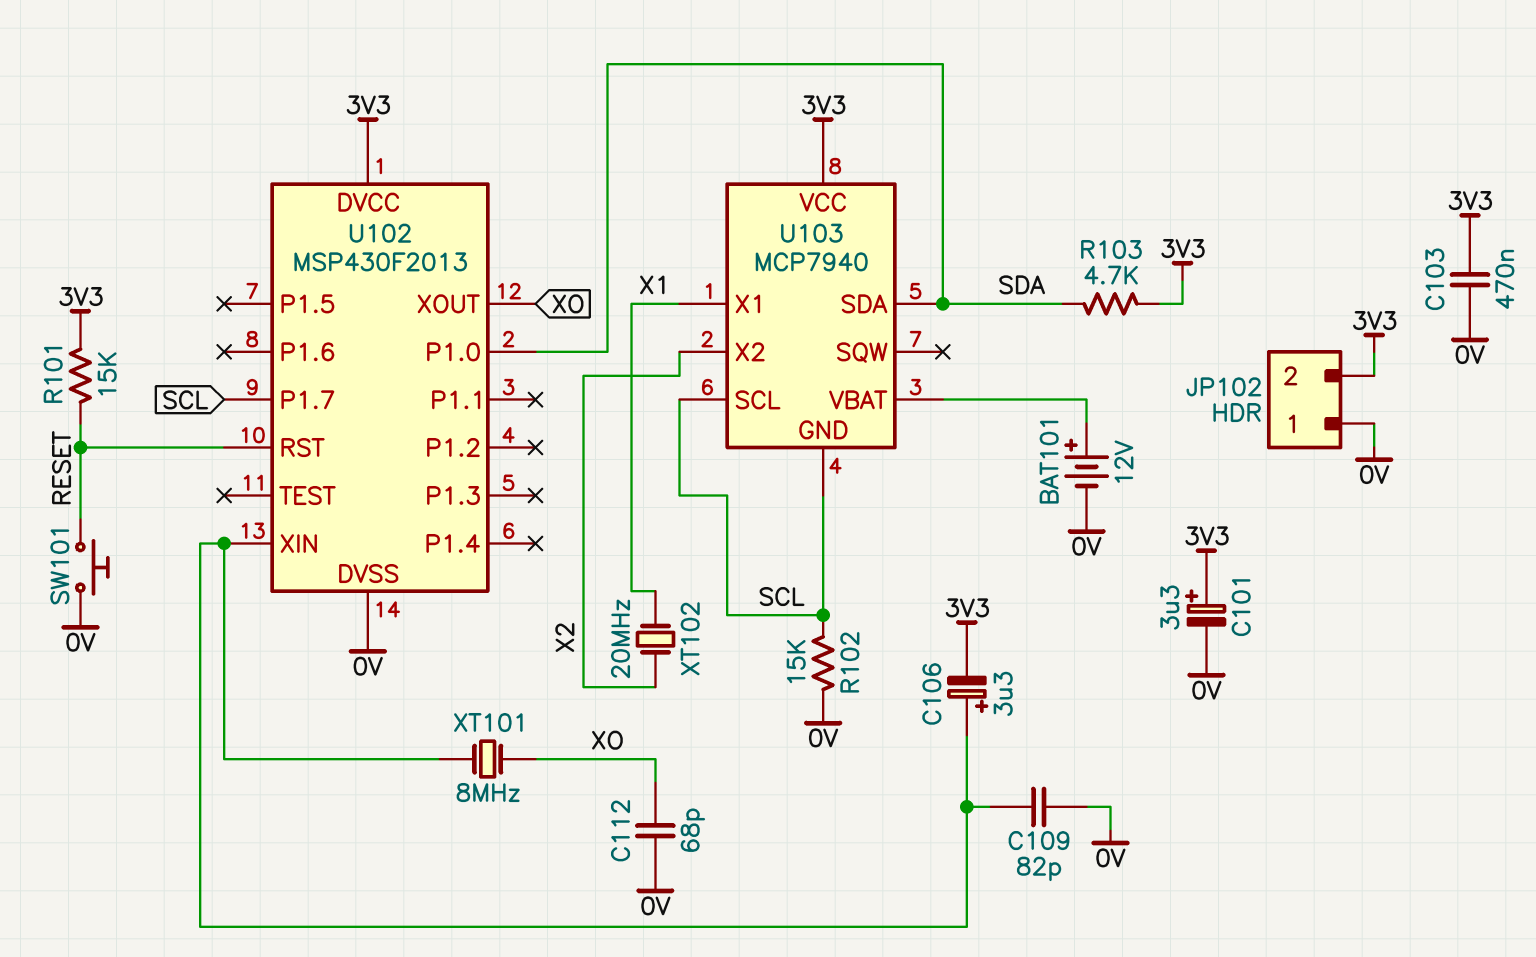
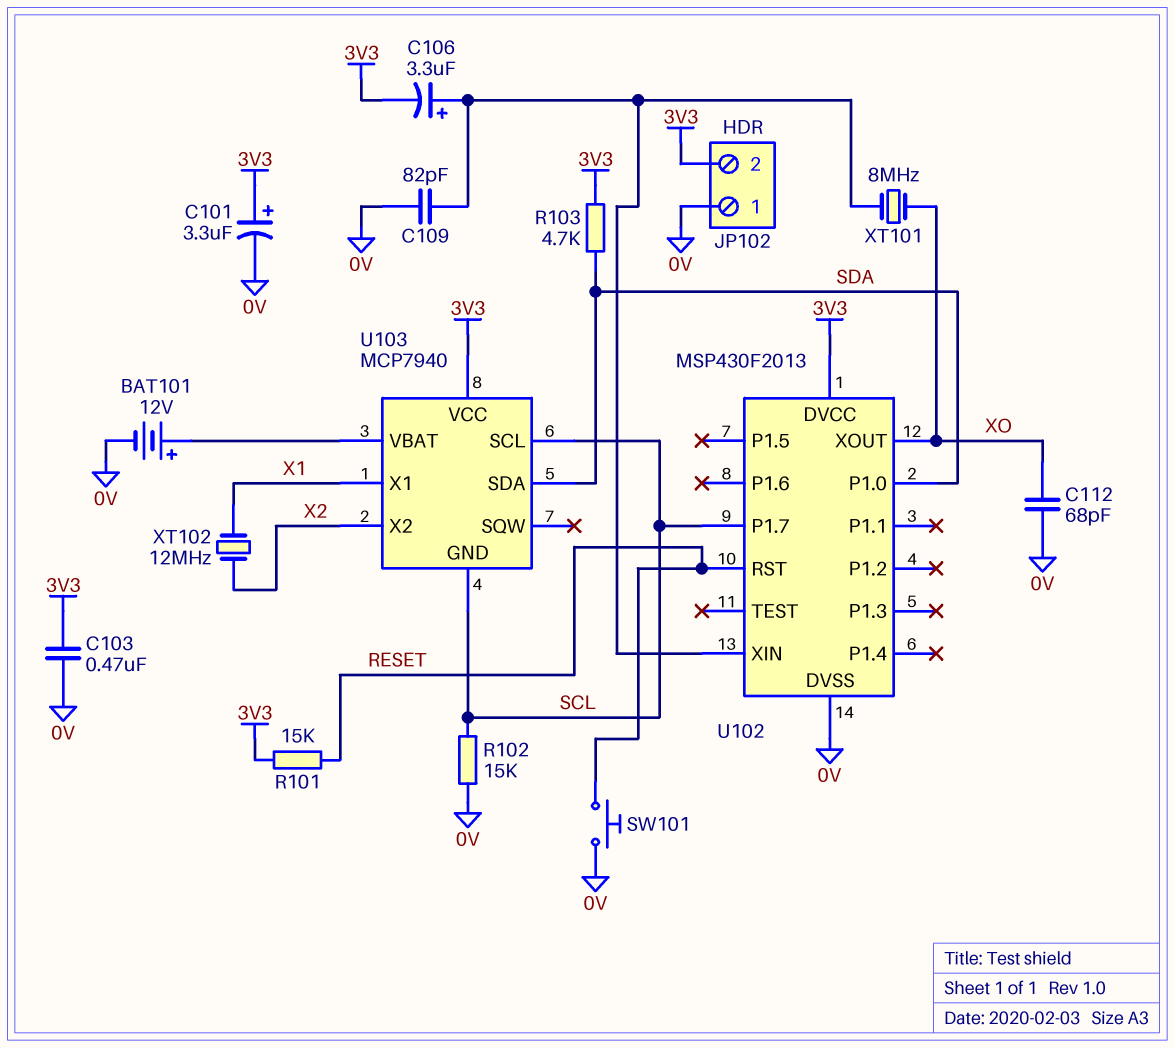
XT102: 20MHz (X1, X2) -> 12MHz (X1, X2)

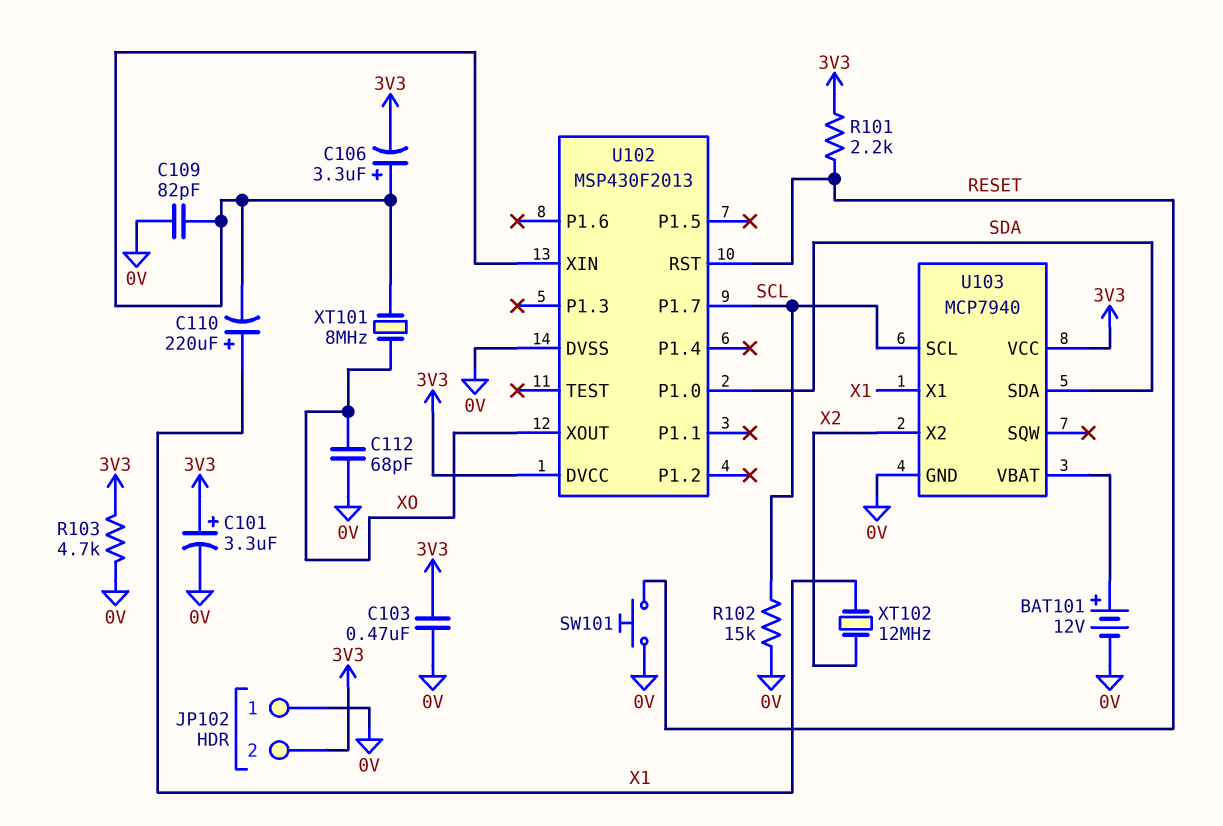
C110: none -> 220uF (plus X1, minus U102/XIN)
R101: 15k (3V3, RESET) -> 2.2k (3V3, RESET)
R103: 4.7k (3V3, SDA) -> 4.7k (0V, 3V3)
U103 pin GND: SCL -> 0V

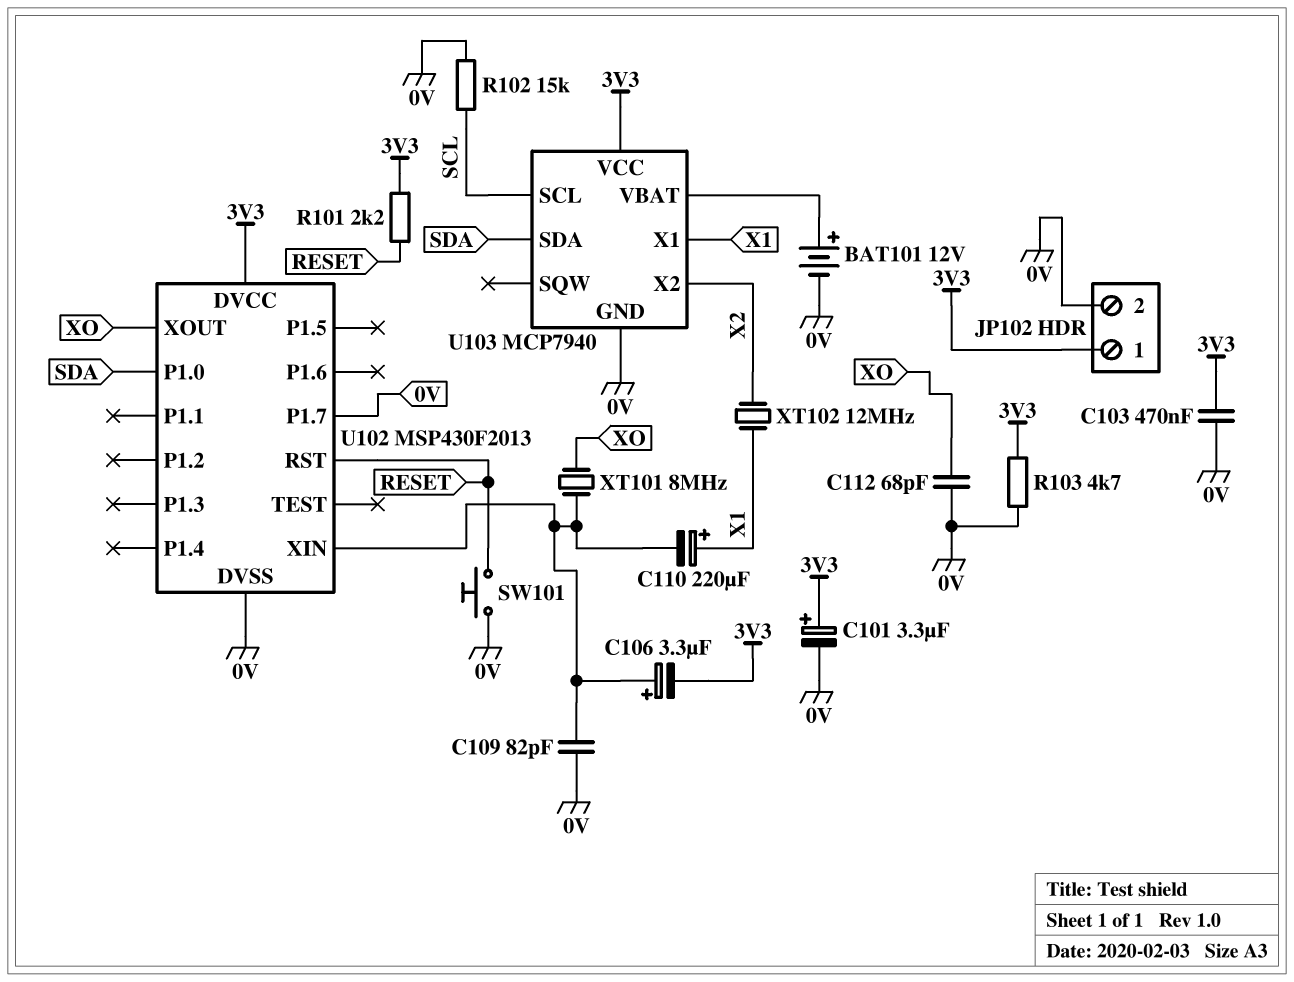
JP102 pin 1: 0V -> 3V3
JP102 pin 2: 3V3 -> 0V
U102 pin P1.7: SCL -> 0V

